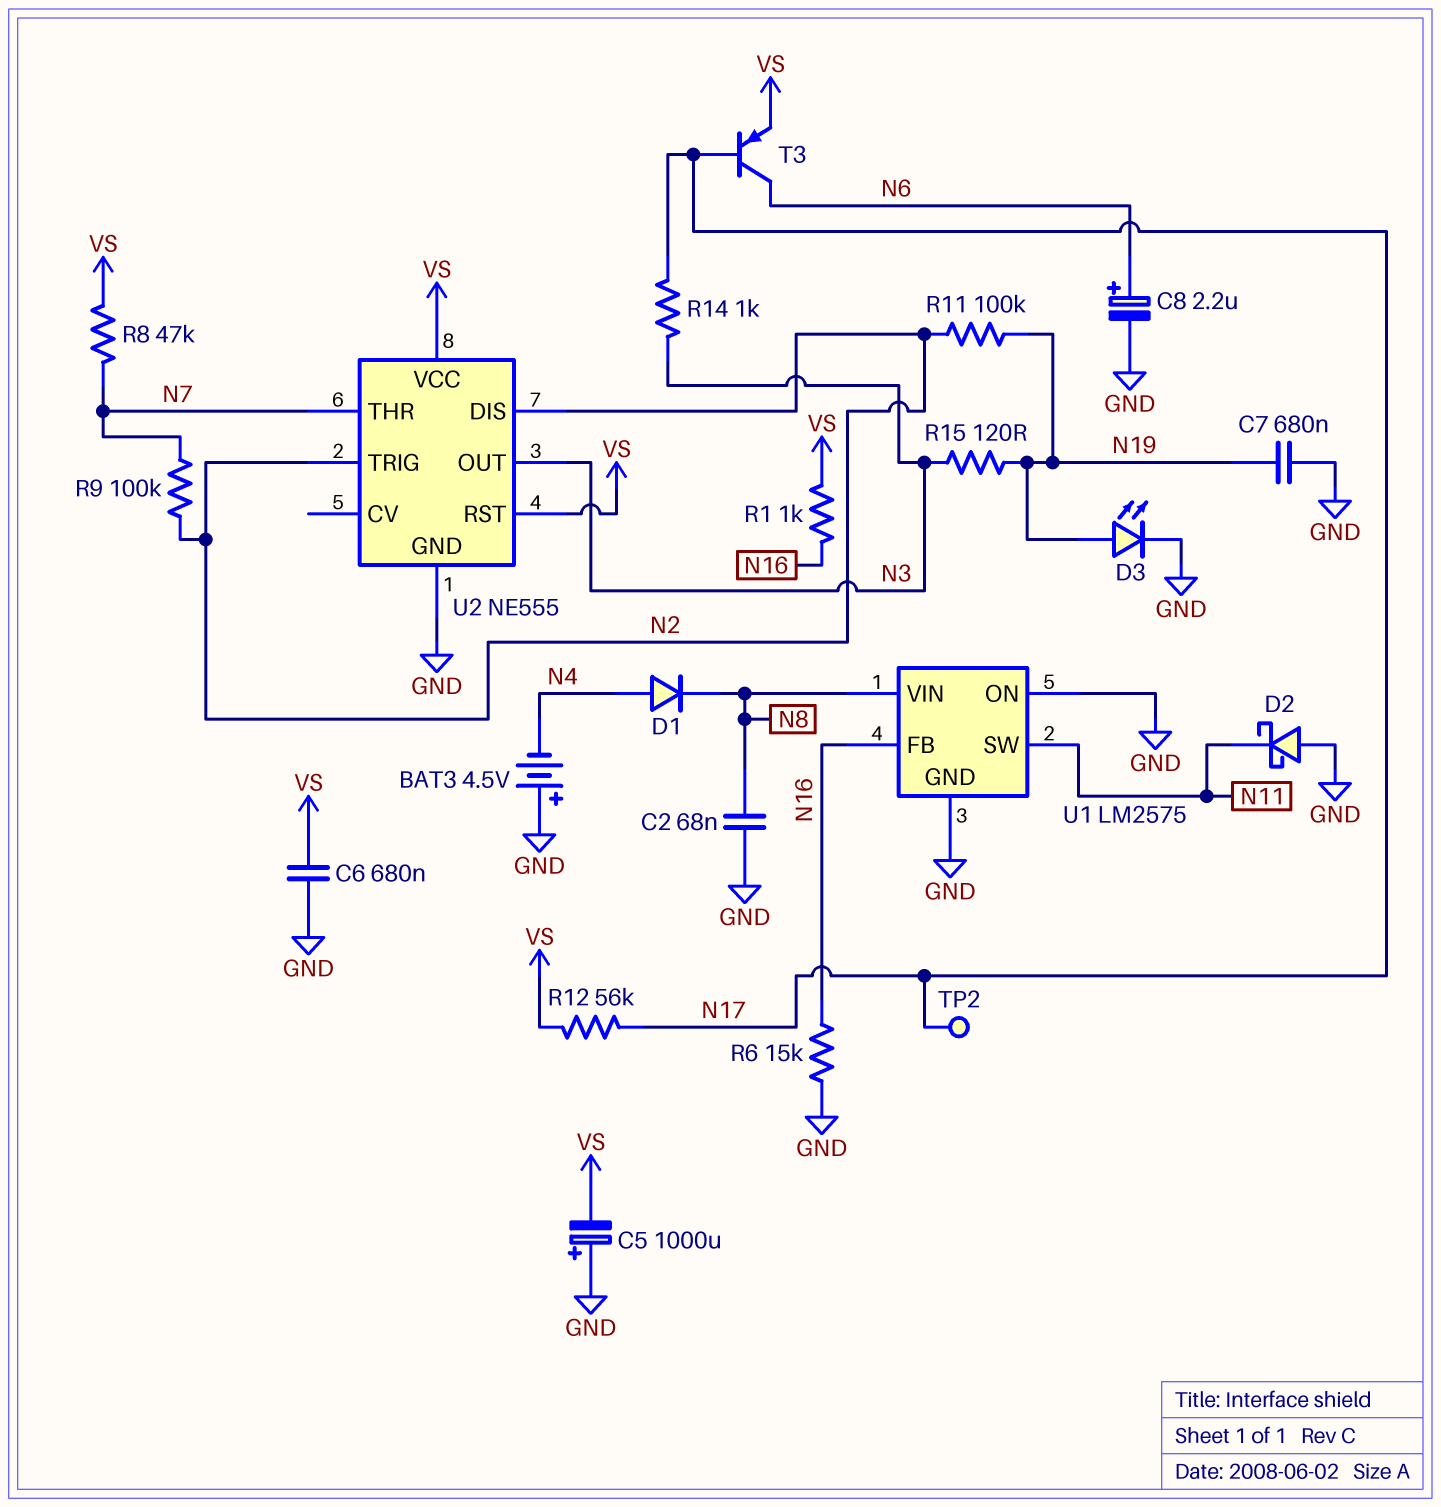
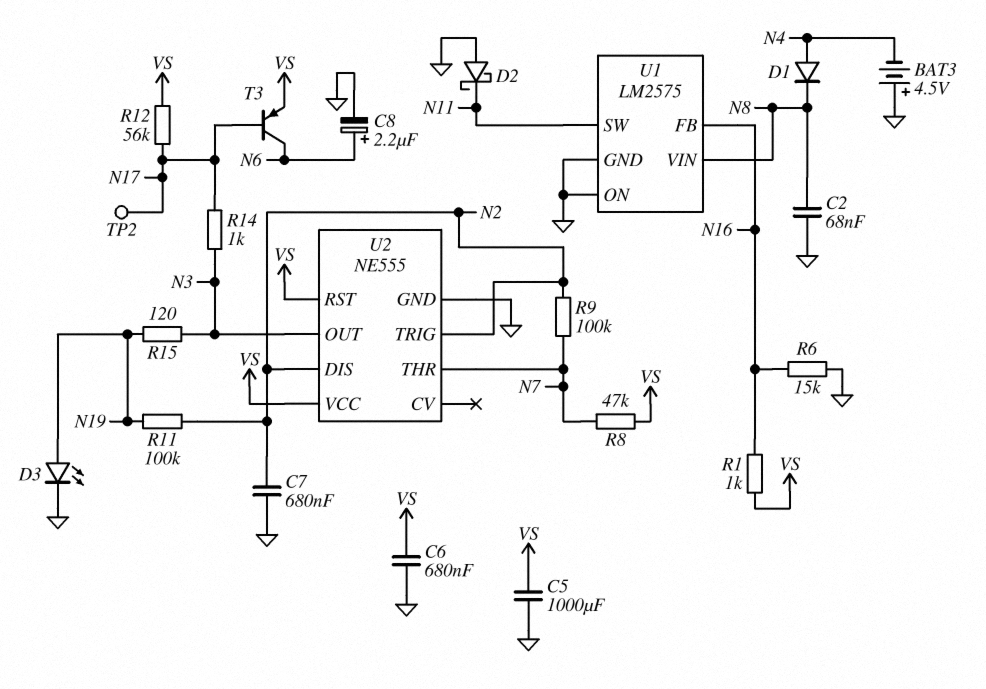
C5: 1000uF (plus GND, minus VS) -> 1000uF (GND, VS)
C7: 680nF (GND, N19) -> 680nF (GND, N2)

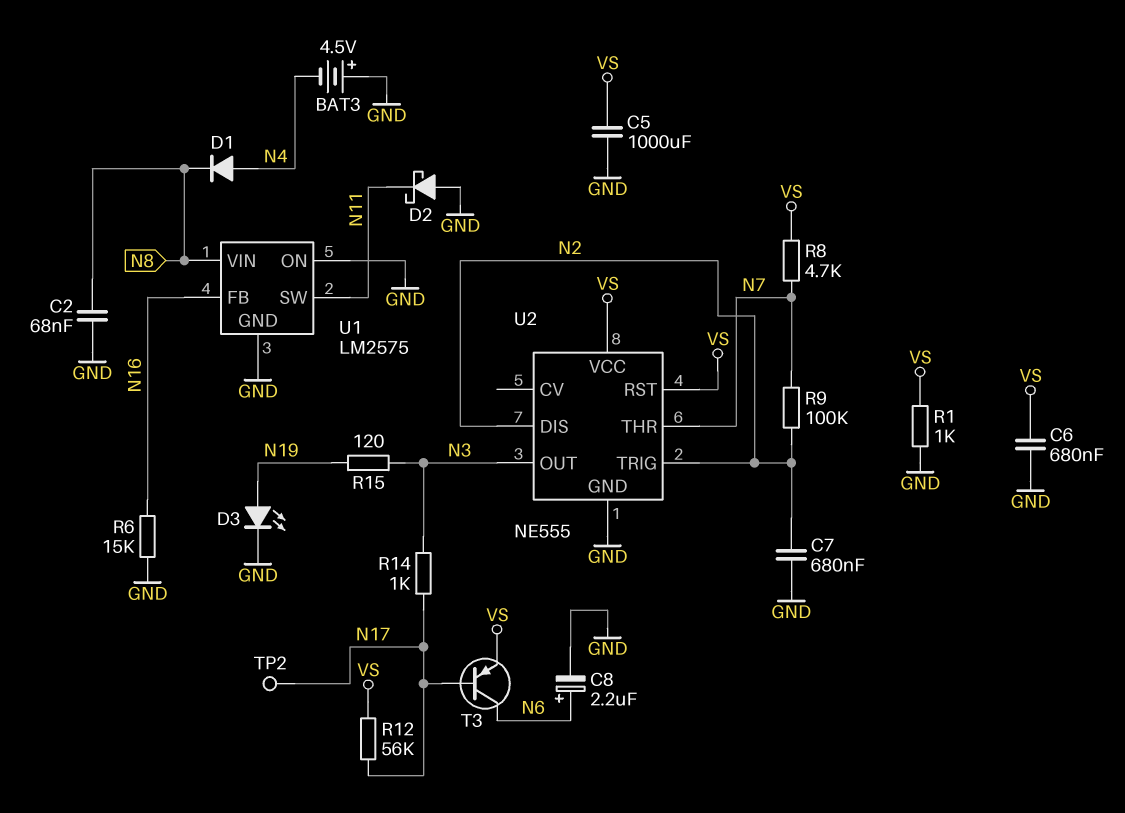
R1: 1k (N16, VS) -> 1k (GND, VS)
R8: 47k (N7, VS) -> 4.7k (N7, VS)
R11: 100k (N2, N19) -> none

